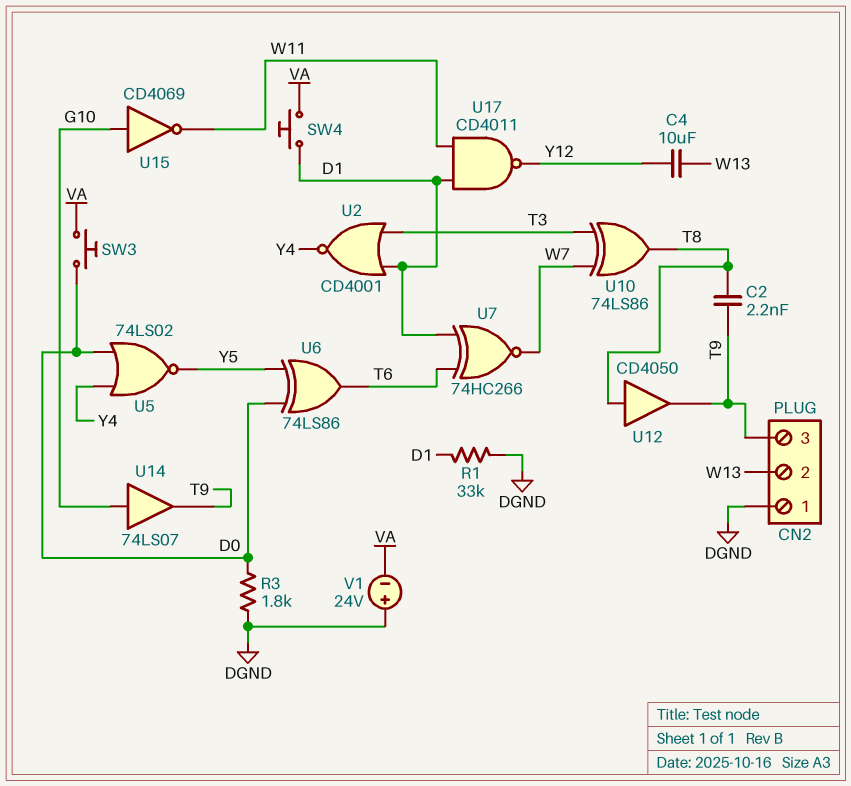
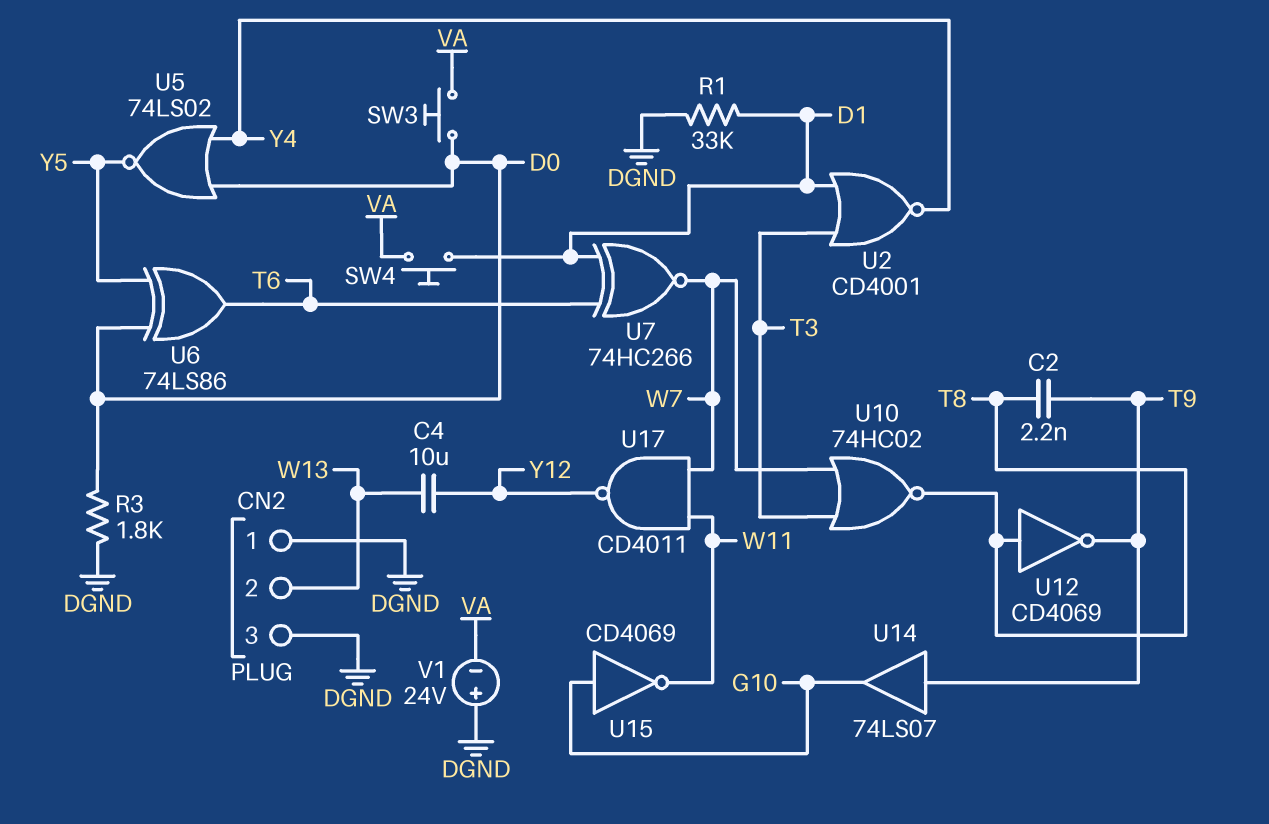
CN2 pin 3: T9 -> DGND
U10: XOR 74LS86 (in T3, in W7, out T8) -> NOR 74HC02 (in T3, in W7, out T8)
U12: buffer CD4050 (in T8, out T9) -> NOT CD4069 (in T8, out T9)
U14: buffer 74LS07 (in G10, out T9) -> buffer 74LS07 (in T9, out G10)
U17: NAND CD4011 (in D1, in W11, out Y12) -> NAND CD4011 (in W7, in W11, out Y12)

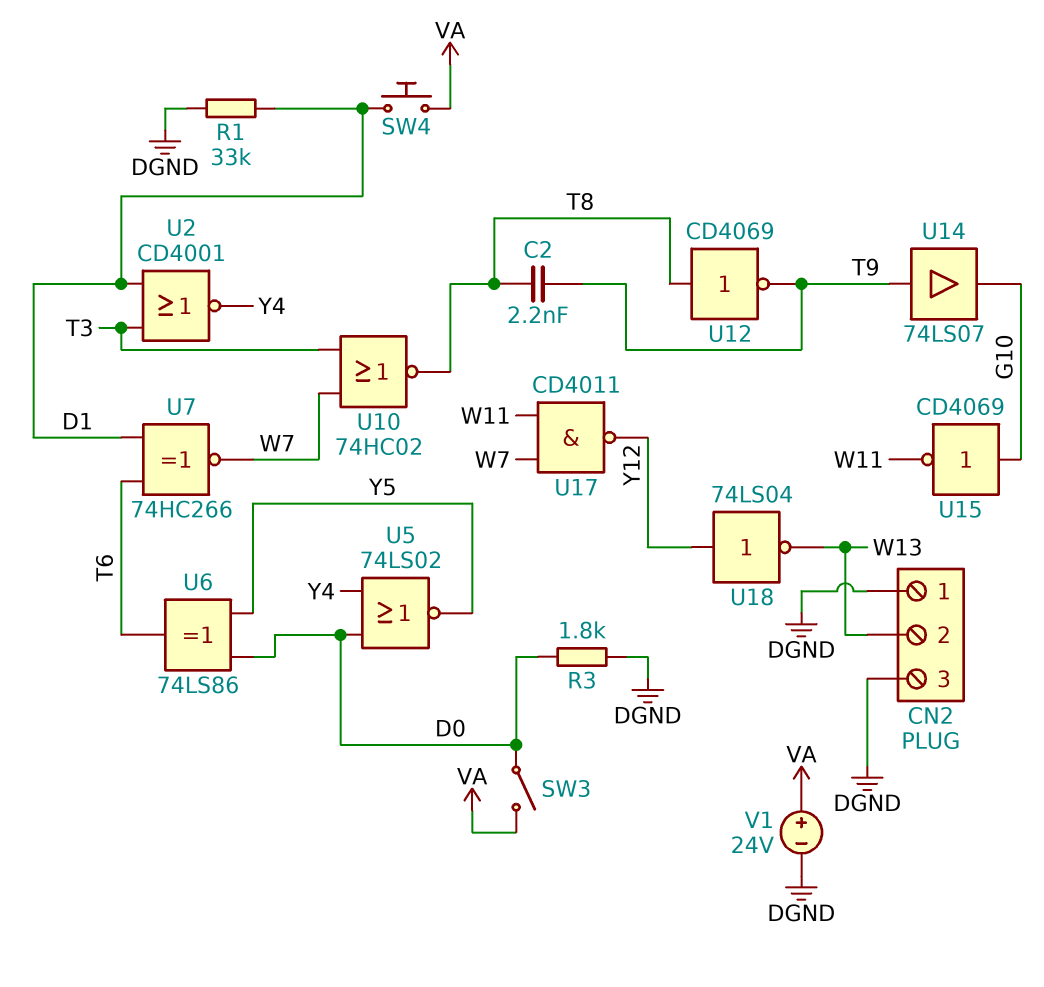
C4: 10uF (W13, Y12) -> none
SW3: button (D0, VA) -> switch (D0, VA)
U18: none -> NOT 74LS04 (in Y12, out W13)
V1: 24V (plus DGND, minus VA) -> 24V (plus VA, minus DGND)

